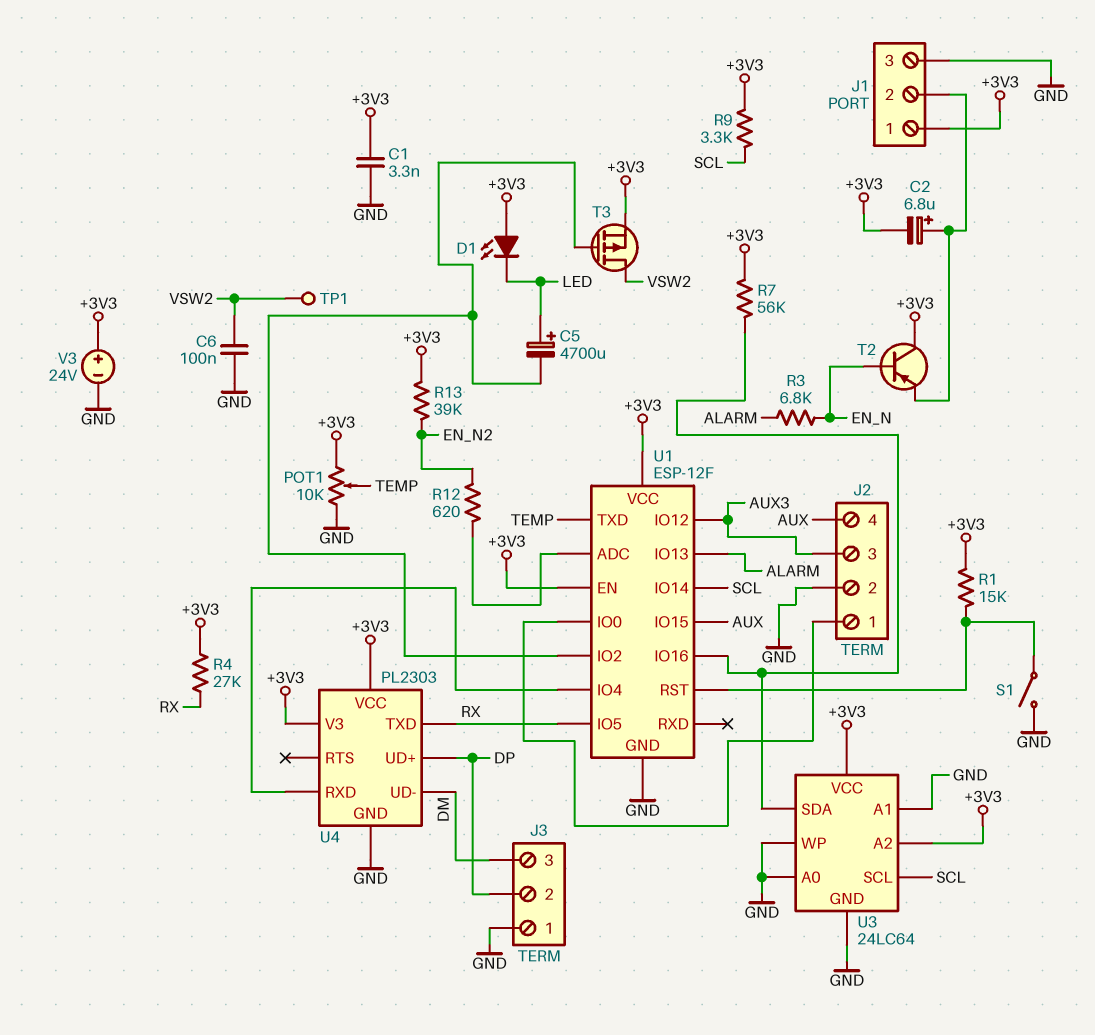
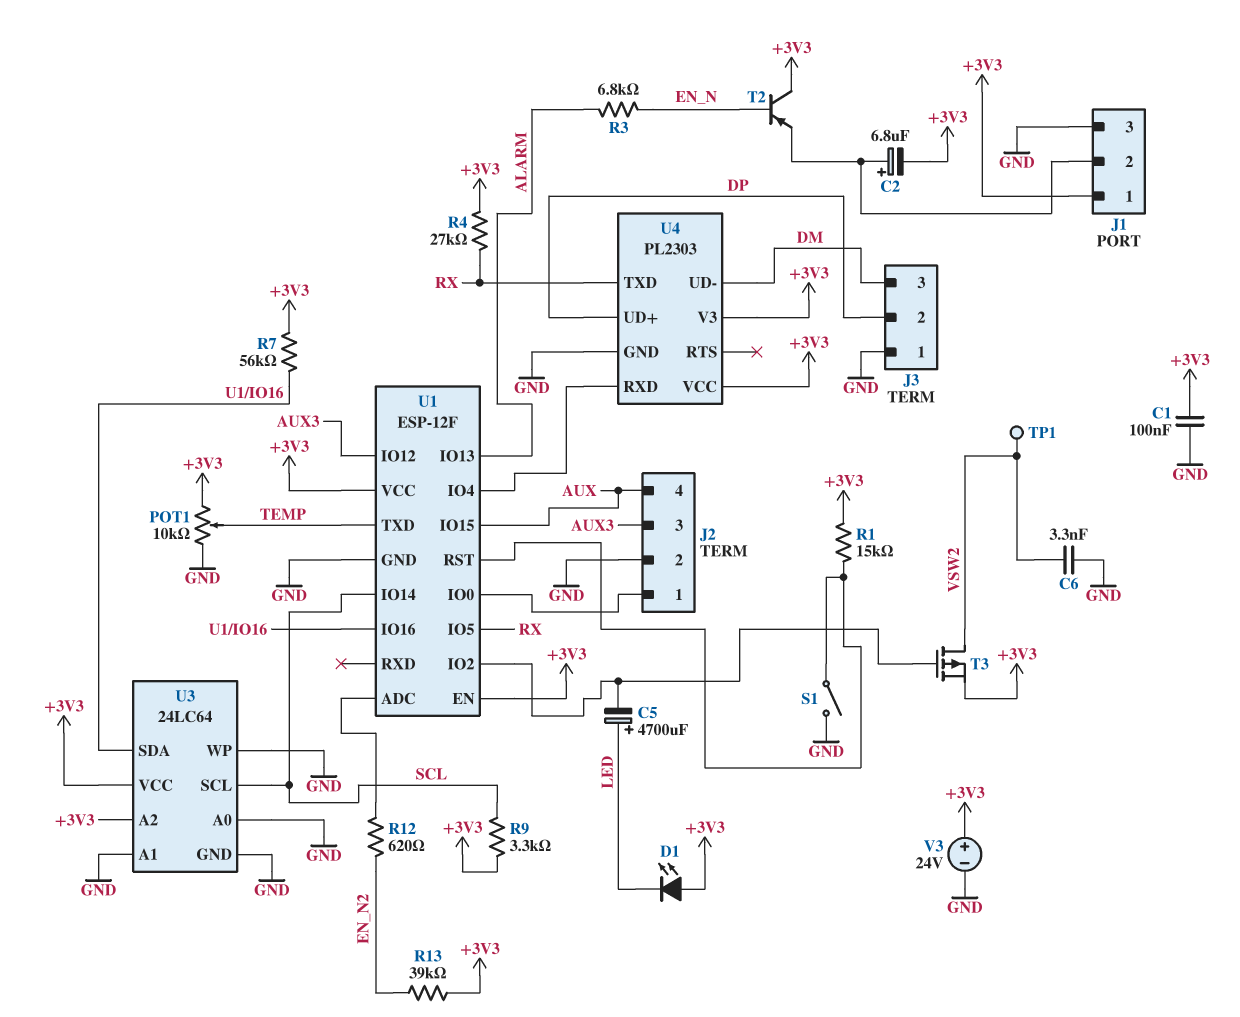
C1: 3.3nF (+3V3, GND) -> 100nF (+3V3, GND)
C6: 100nF (GND, VSW2) -> 3.3nF (GND, VSW2)

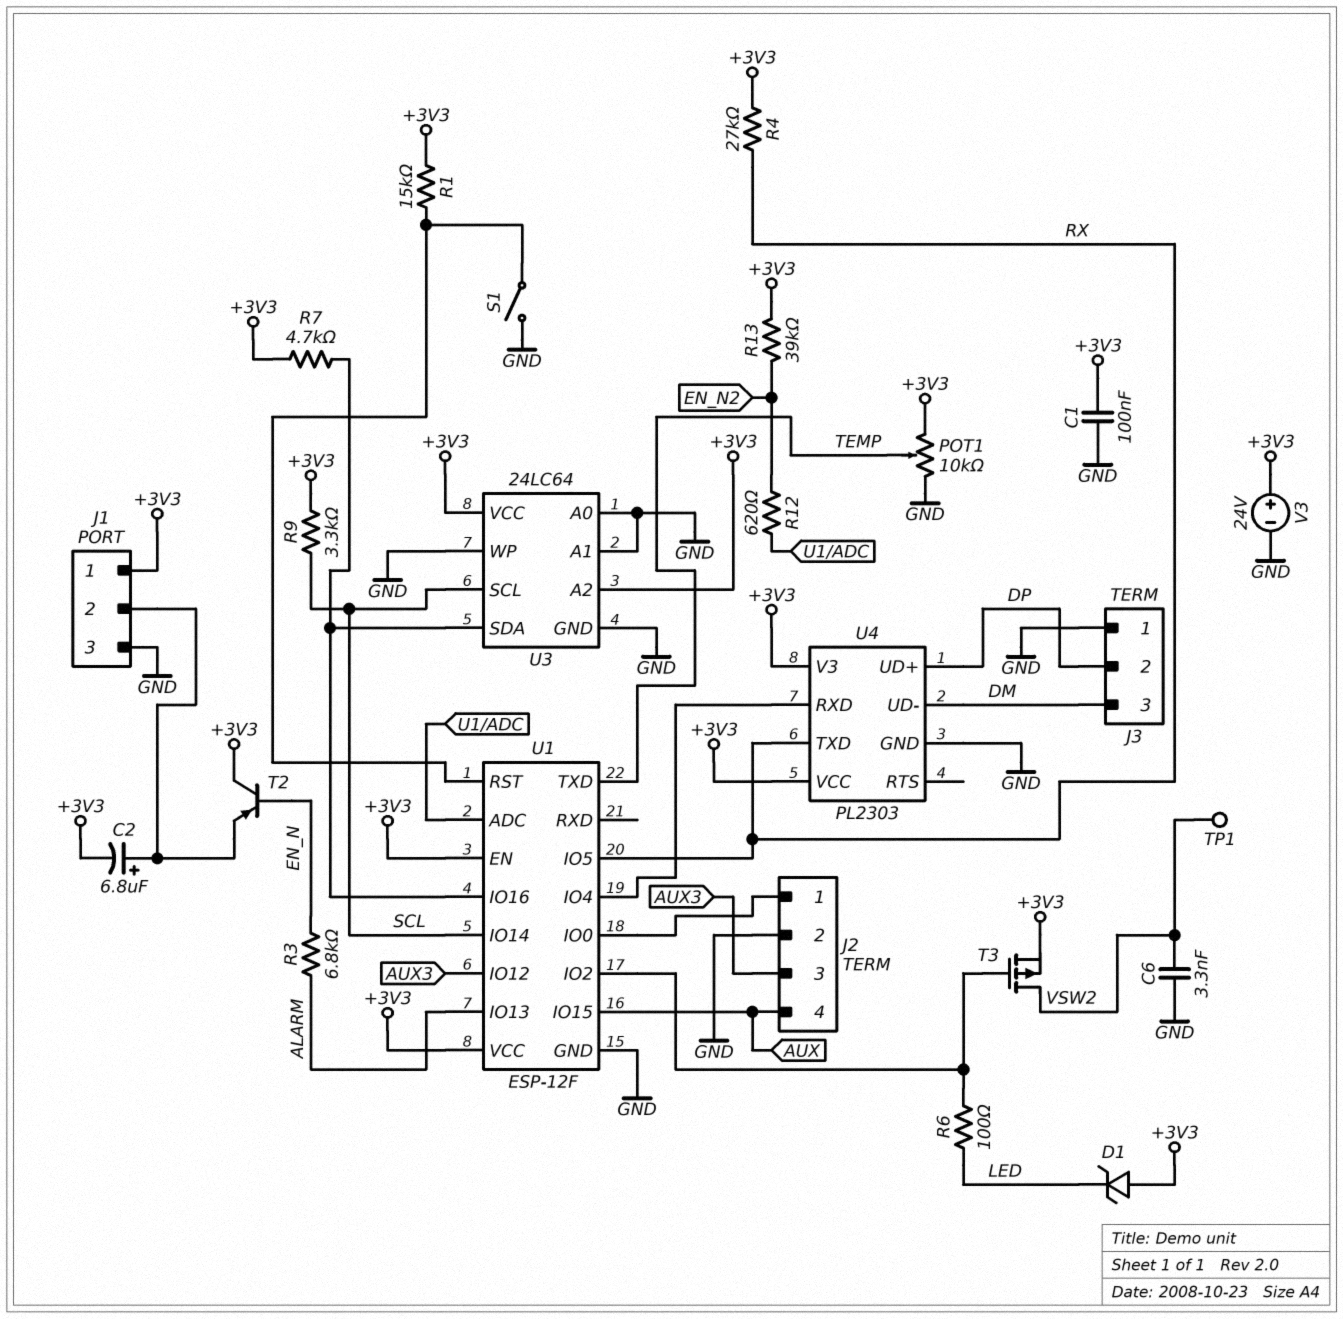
C5: 4700uF (plus LED, minus U1/IO2) -> none
D1: LED (A +3V3, K LED) -> zener (A +3V3, K LED)
R6: none -> 100 (LED, U1/IO2)
R7: 56k (+3V3, U1/IO16) -> 4.7k (+3V3, U1/IO16)

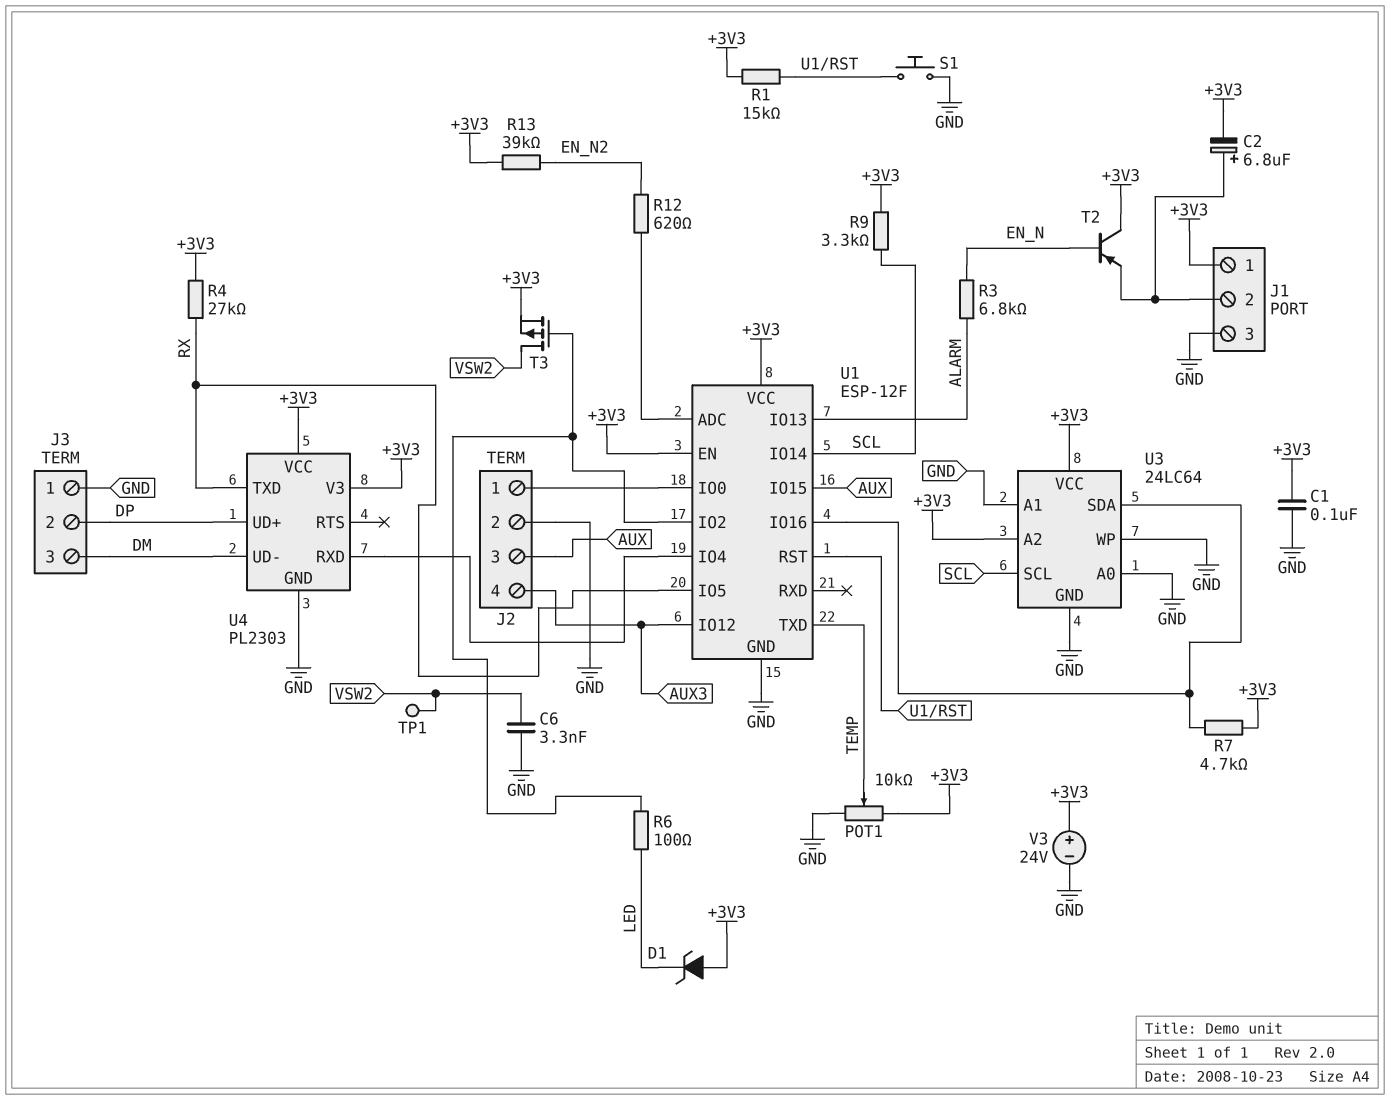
J2 pin 3: AUX3 -> AUX
J2 pin 4: AUX -> AUX3
S1: switch (GND, U1/RST) -> button (GND, U1/RST)

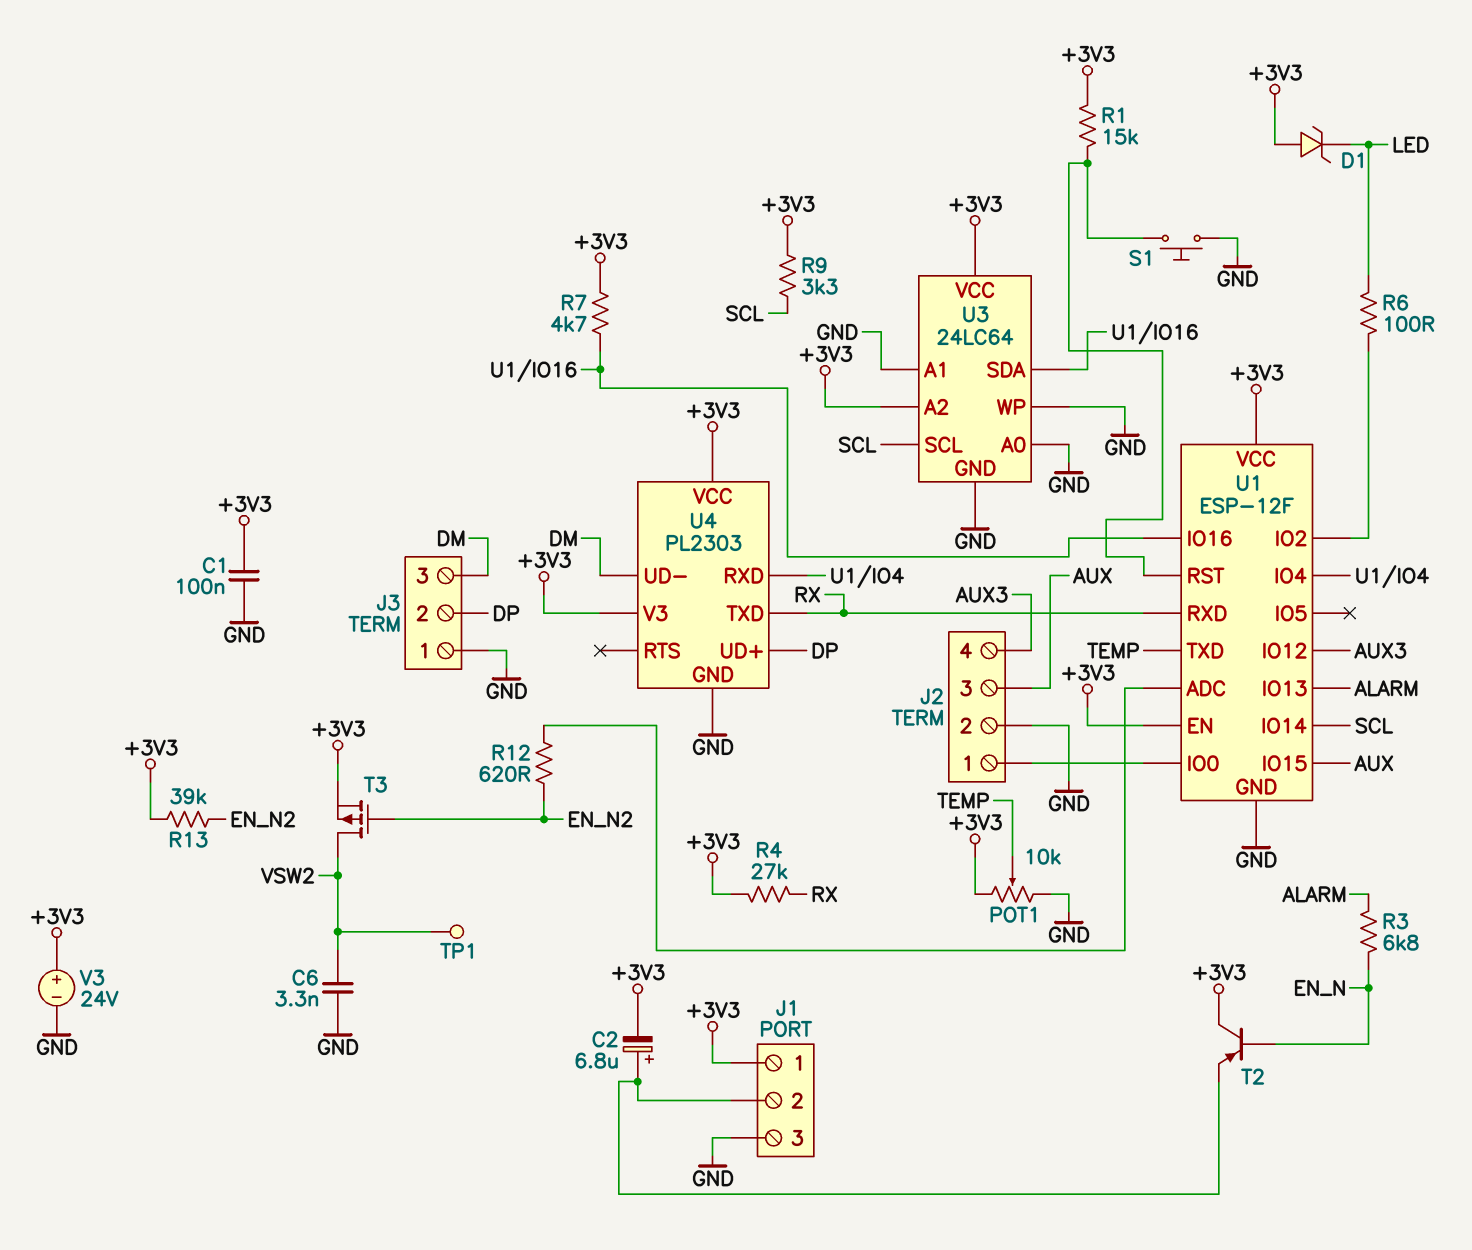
T3: PMOS (G U1/IO2, D VSW2, S +3V3) -> PMOS (G EN_N2, D VSW2, S +3V3)
U1 pin IO5: RX -> none
U1 pin RXD: none -> RX

